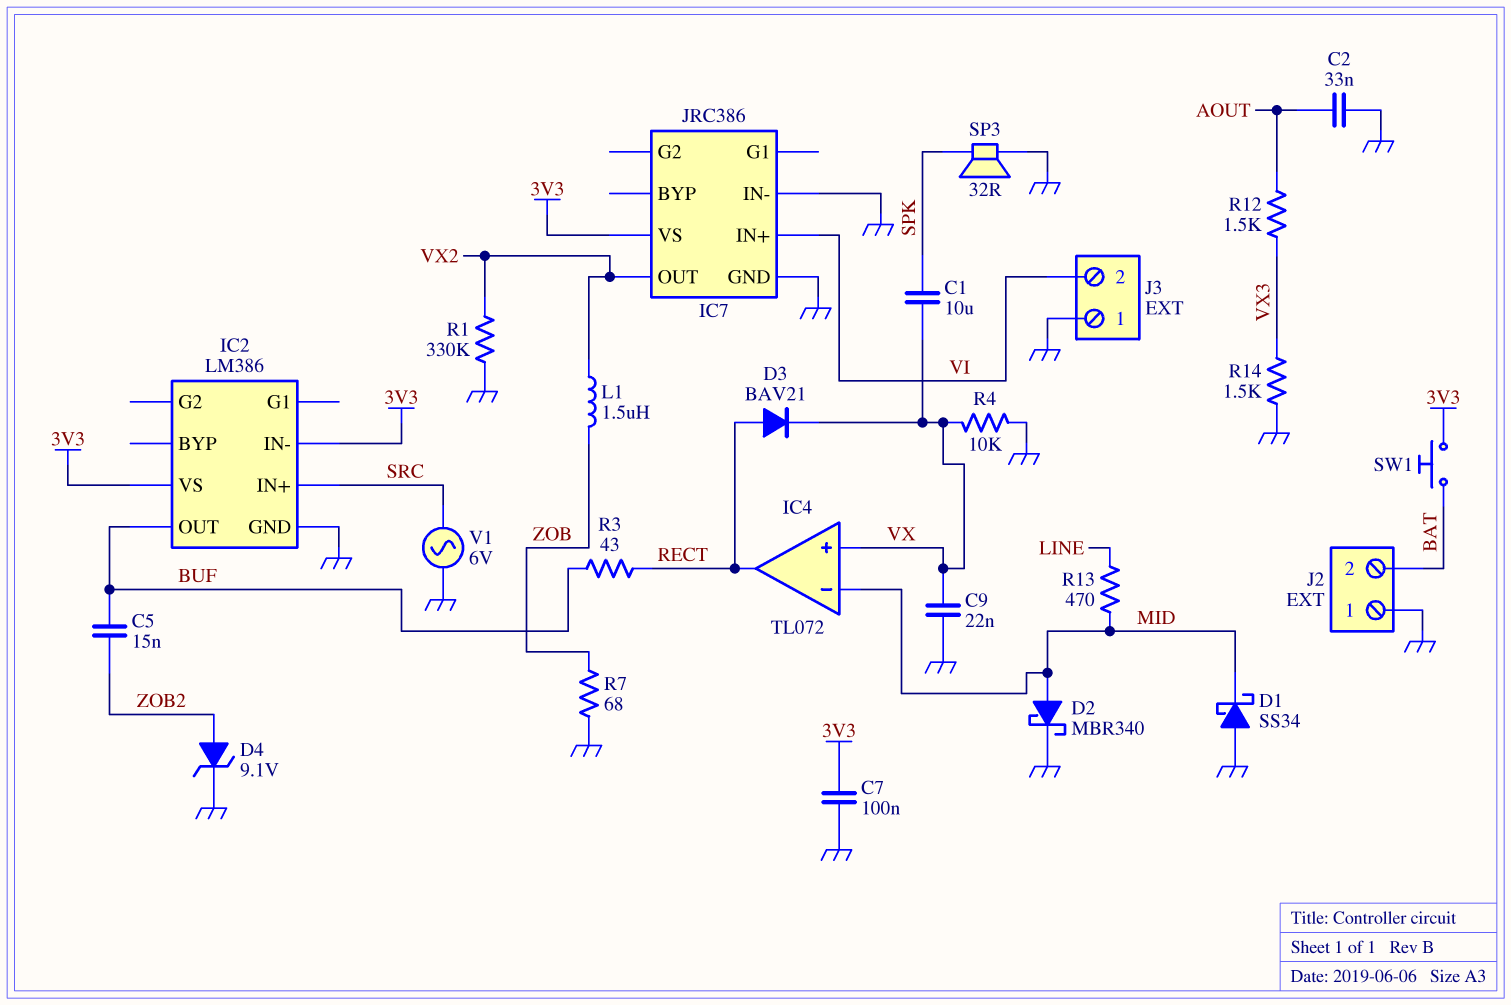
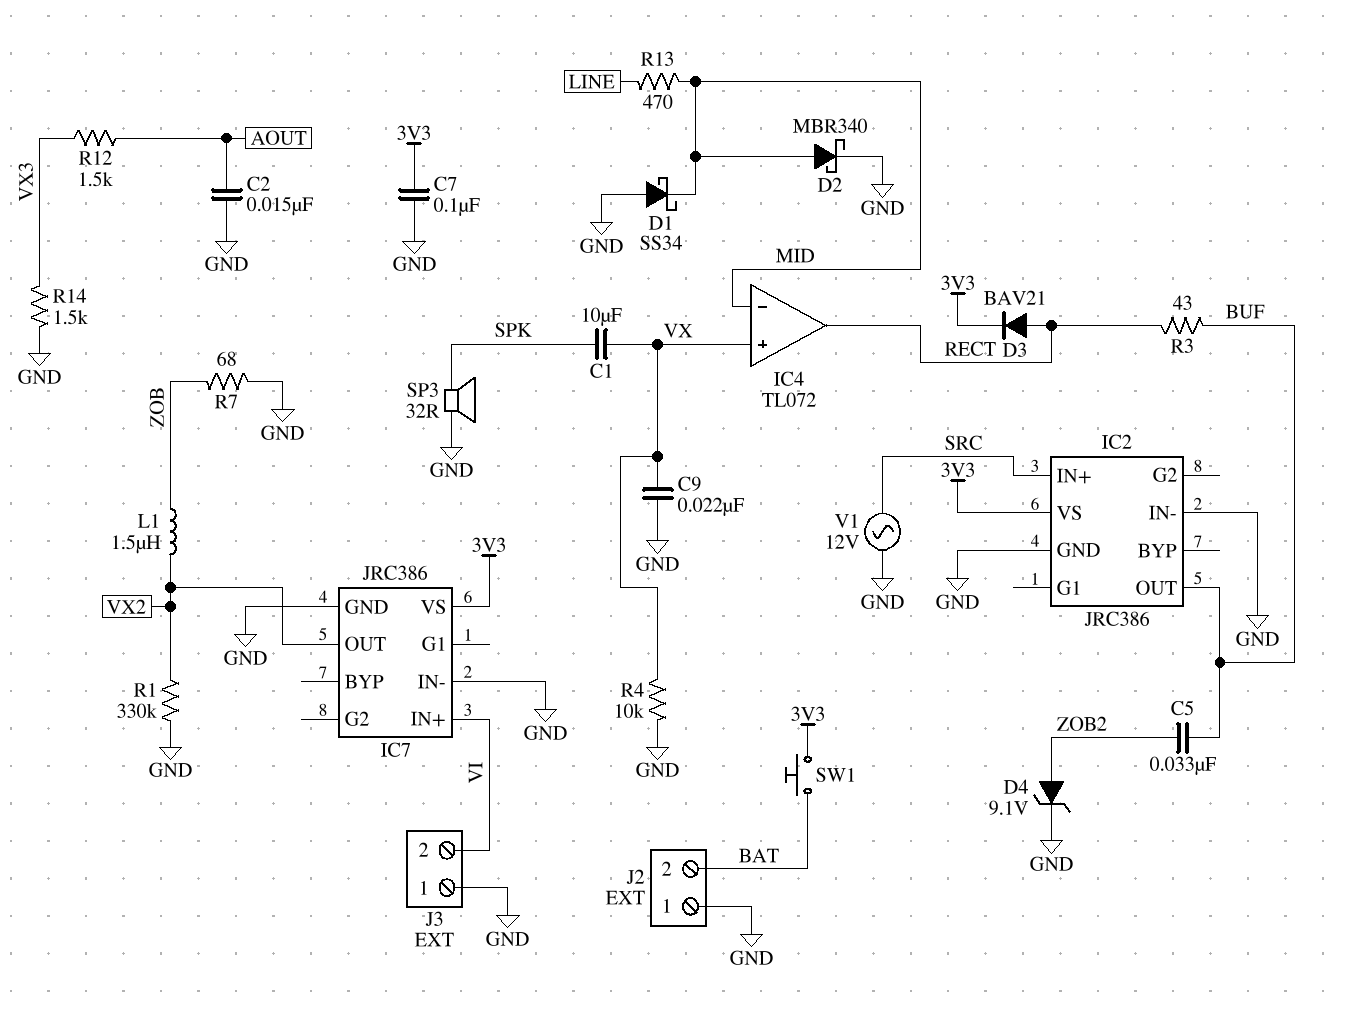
C2: 33nF (AOUT, GND) -> 15nF (AOUT, GND)
C5: 15nF (BUF, ZOB2) -> 33nF (BUF, ZOB2)
D3: diode BAV21 (A RECT, K VX) -> diode BAV21 (A RECT, K 3V3)
IC2: LM386 -> JRC386
IC2 pin IN-: 3V3 -> GND
V1: AC 6V (GND, SRC) -> AC 12V (GND, SRC)

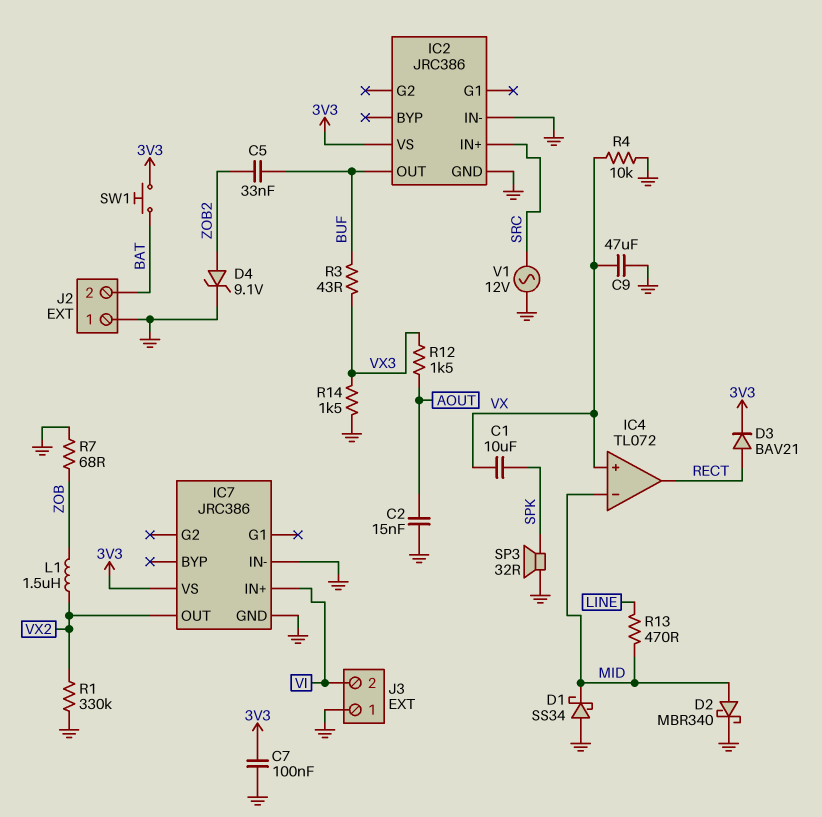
C9: 22nF (GND, VX) -> 47uF (GND, VX)
R3: 43 (BUF, RECT) -> 43 (BUF, VX3)

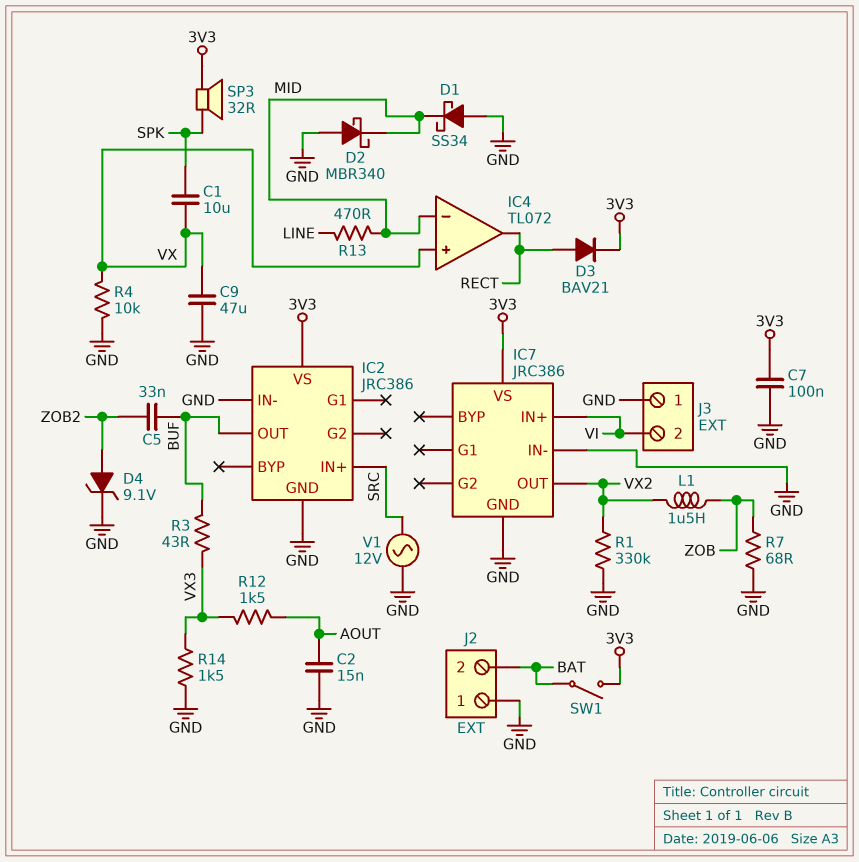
D2: schottky MBR340 (A MID, K GND) -> schottky MBR340 (A GND, K MID)
SP3: speaker 32R (GND, SPK) -> speaker 32R (3V3, SPK)
SW1: button (3V3, BAT) -> switch (3V3, BAT)

